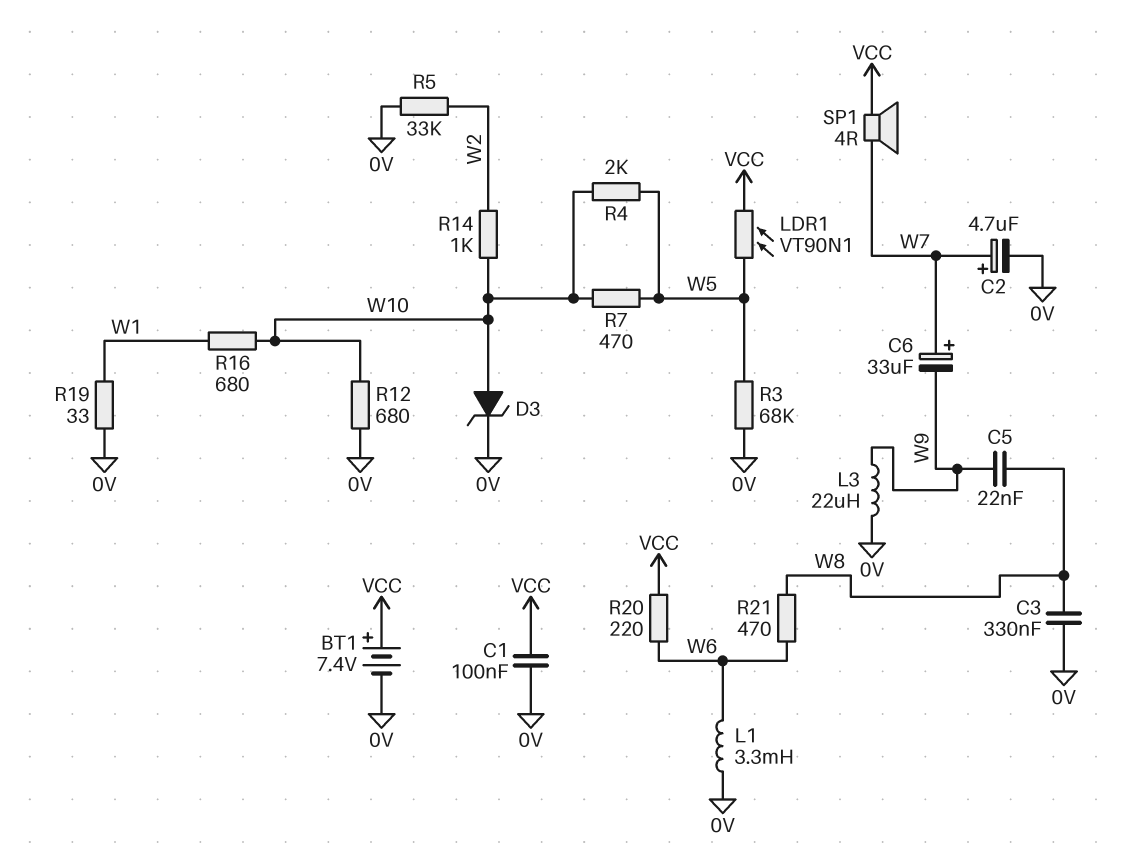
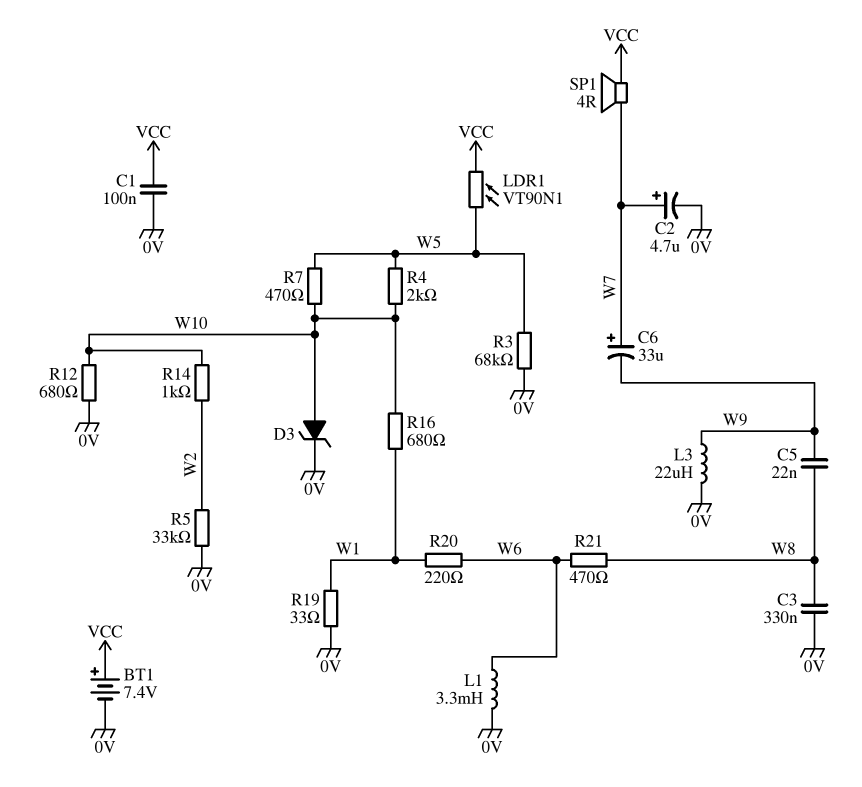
R20: 220 (VCC, W6) -> 220 (W1, W6)

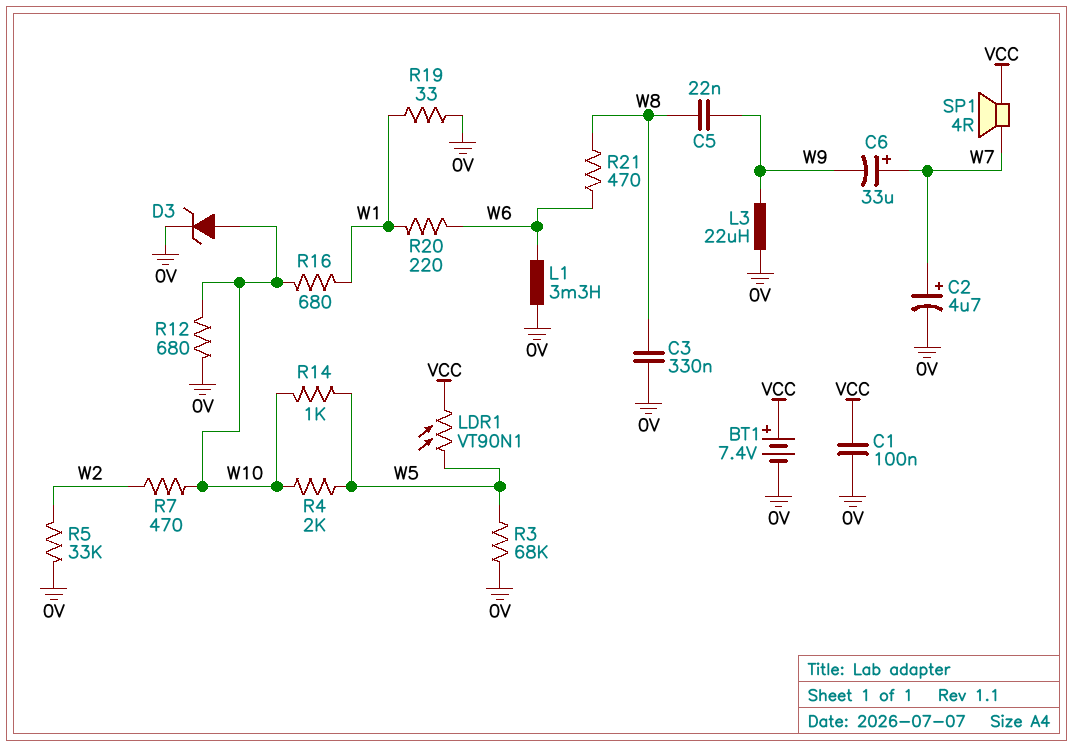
R7: 470 (W5, W10) -> 470 (W2, W10)
R14: 1k (W2, W10) -> 1k (W5, W10)

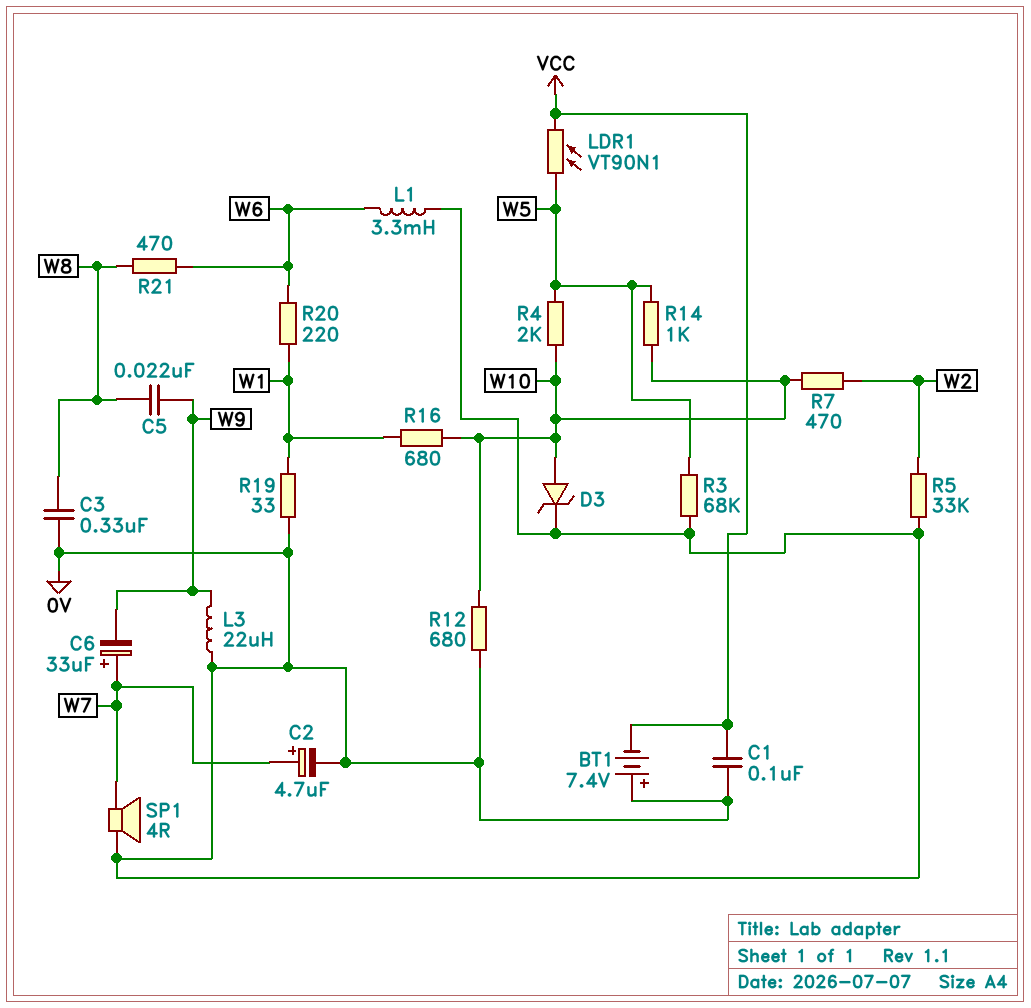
BT1: 7.4V (plus VCC, minus 0V) -> 7.4V (plus 0V, minus VCC)
SP1: speaker 4R (VCC, W7) -> speaker 4R (0V, W7)

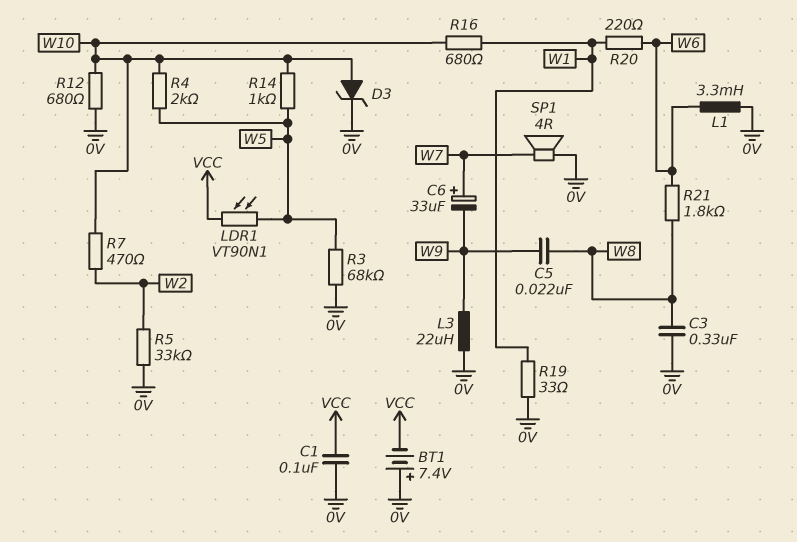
C2: 4.7uF (plus W7, minus 0V) -> none
R21: 470 (W6, W8) -> 1.8k (W6, W8)

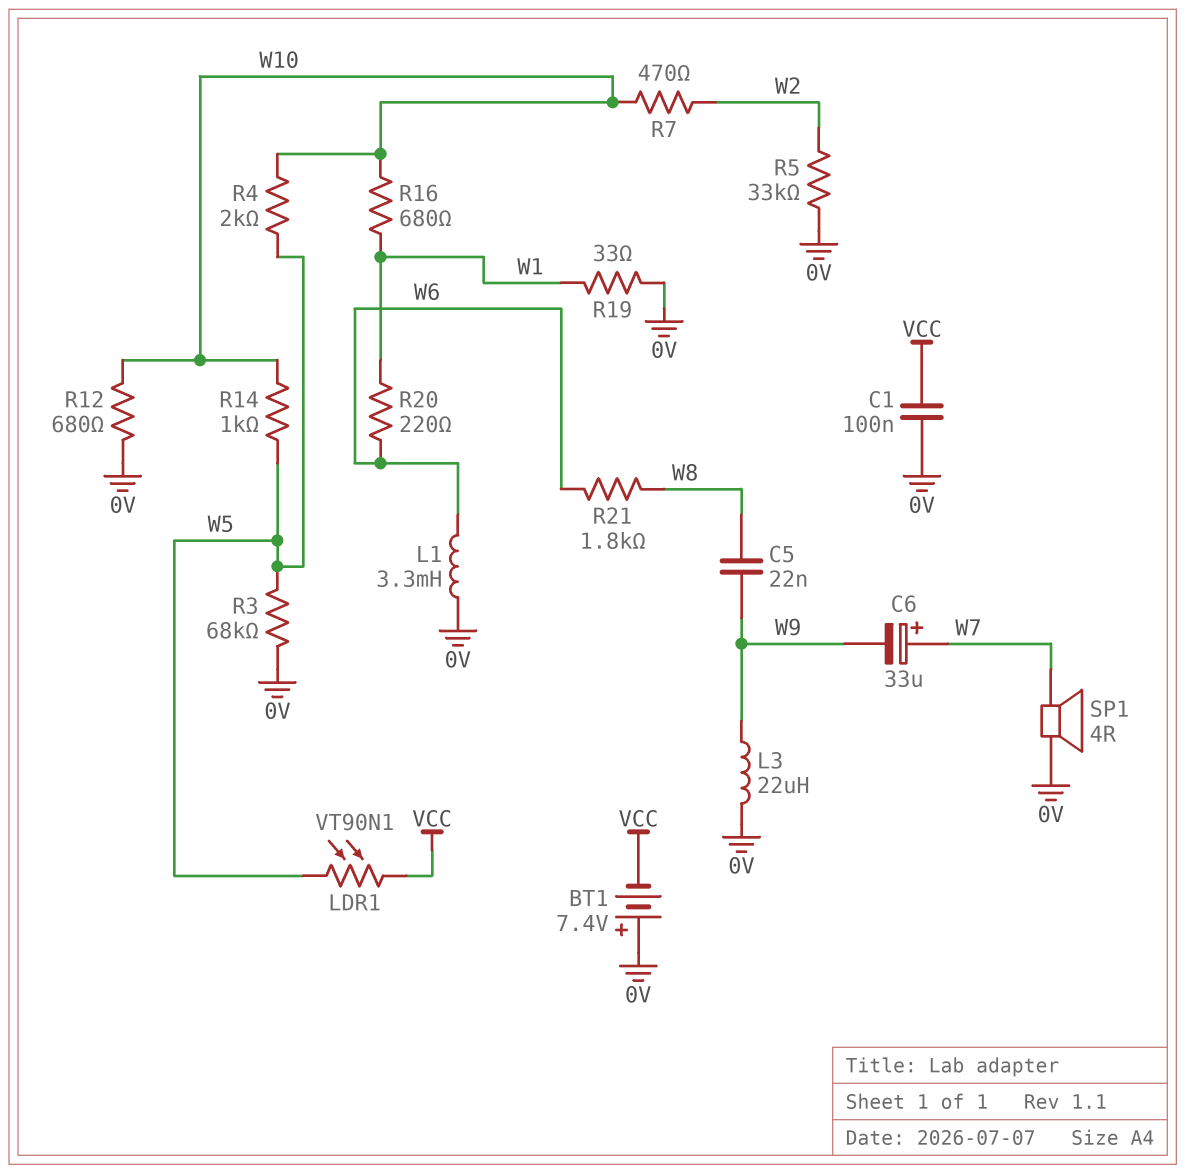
C3: 330nF (0V, W8) -> none
D3: zener (A W10, K 0V) -> none

